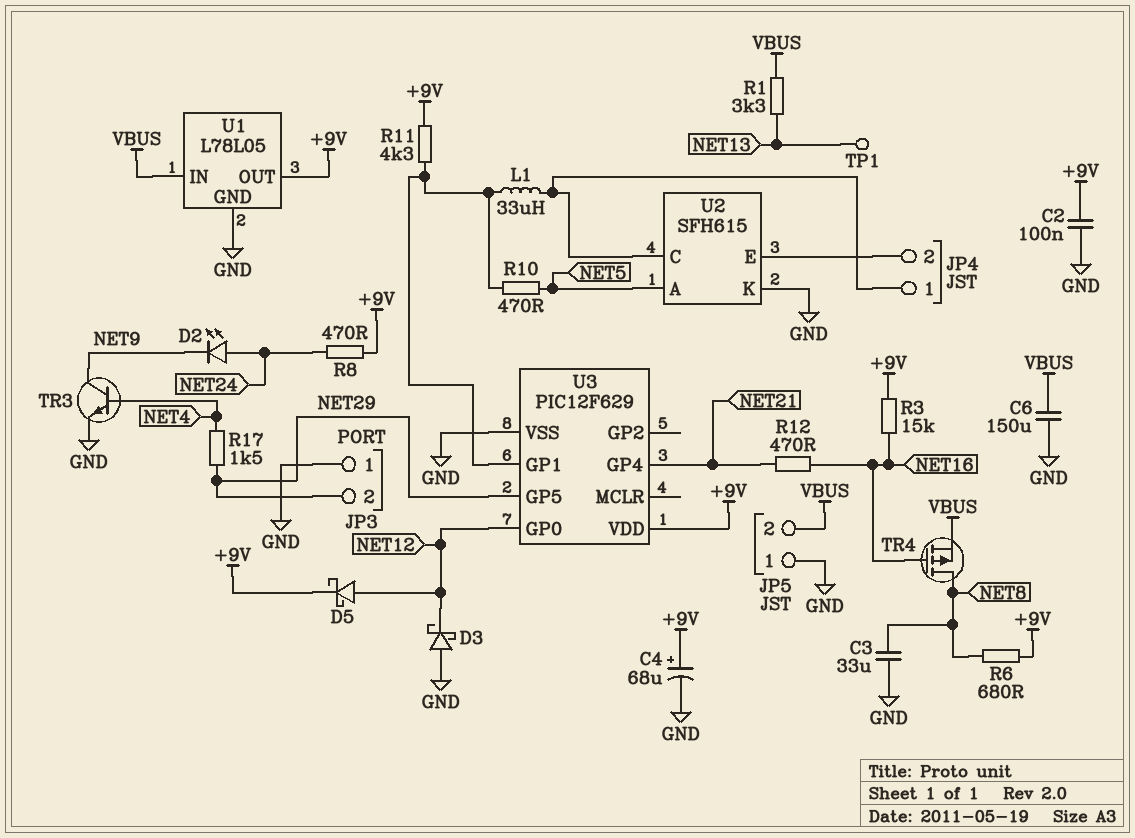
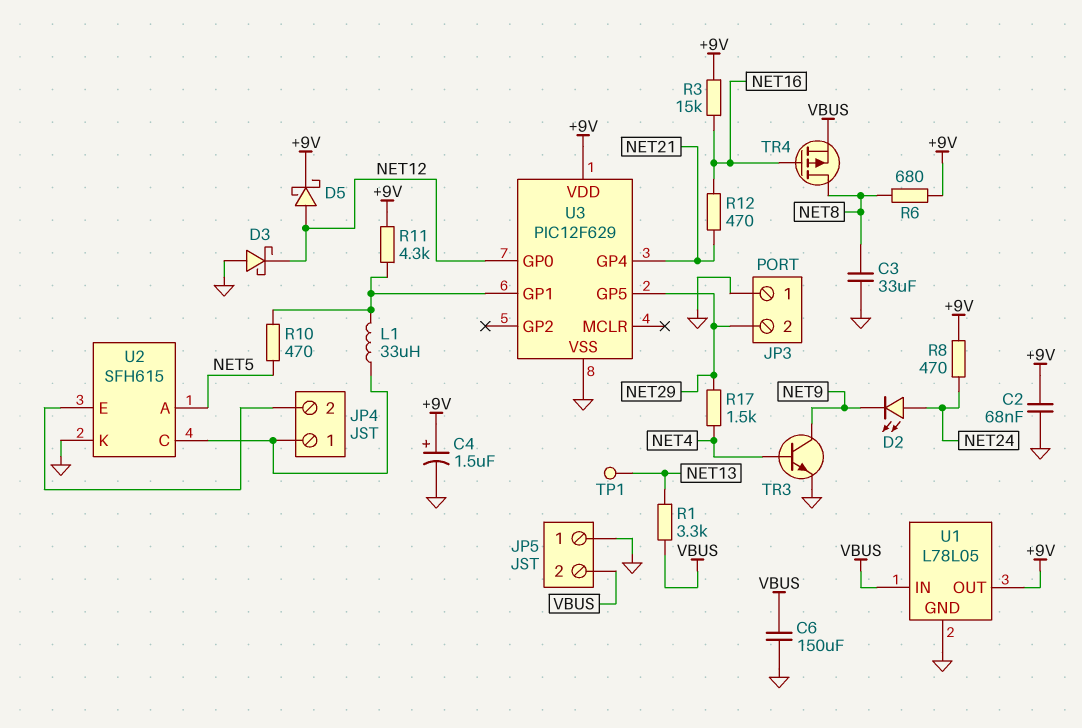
C2: 100nF (+9V, GND) -> 68nF (+9V, GND)
C4: 68uF (plus +9V, minus GND) -> 1.5uF (plus +9V, minus GND)

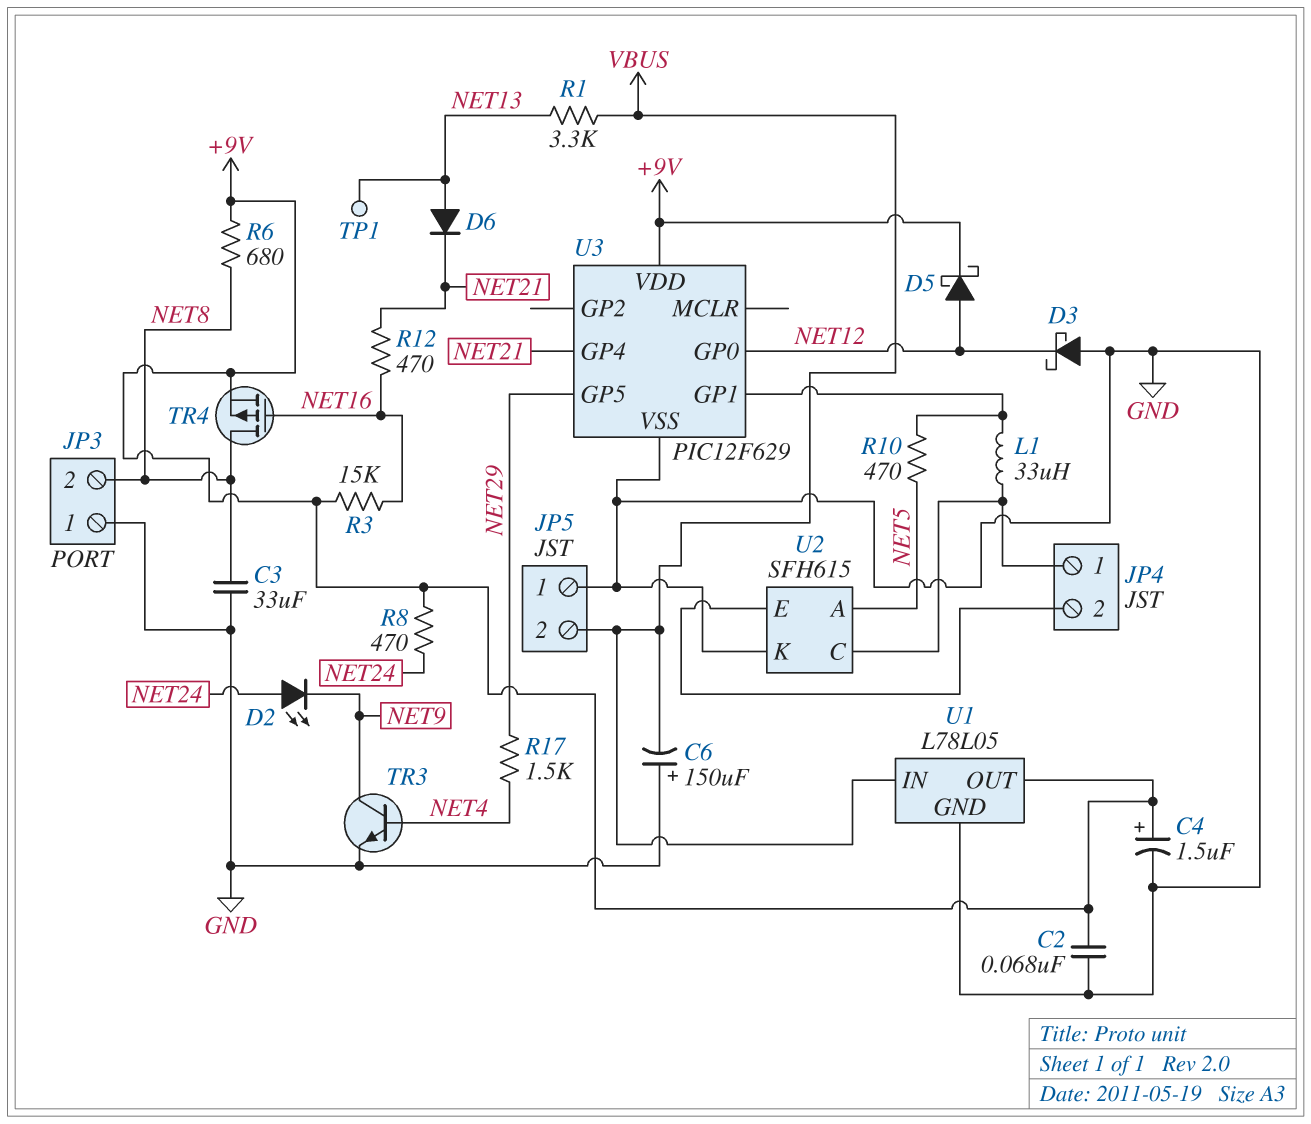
C6: 150uF (GND, VBUS) -> 150uF (plus GND, minus VBUS)
D6: none -> diode (A NET13, K NET21)
JP3 pin 2: NET29 -> NET8
R11: 4.3k (+9V, U3/GP1) -> none
TR4: PMOS (G NET16, D NET8, S VBUS) -> PMOS (G NET16, D NET8, S +9V)

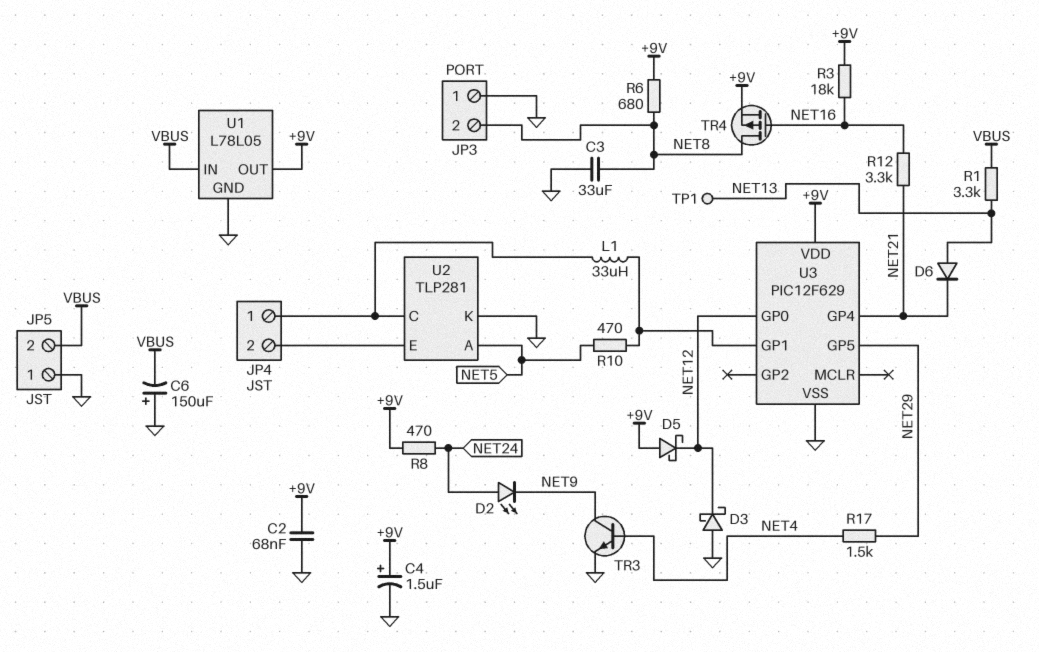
D5: schottky (A NET12, K +9V) -> schottky (A +9V, K NET12)
R3: 15k (+9V, NET16) -> 18k (+9V, NET16)
R12: 470 (NET16, NET21) -> 3.3k (NET16, NET21)
U2: SFH615 -> TLP281

